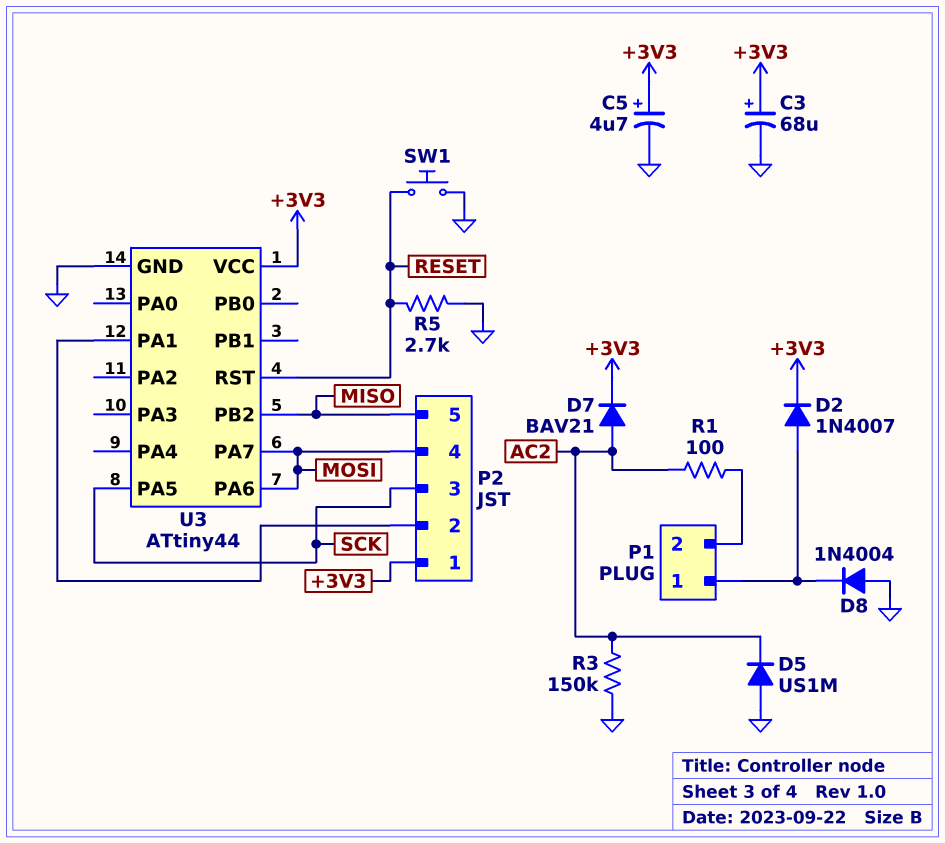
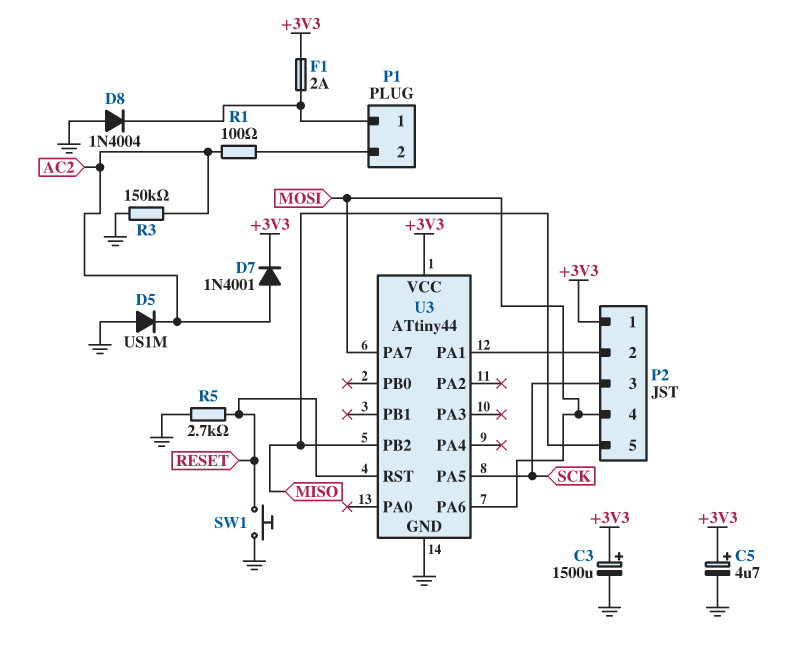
C3: 68uF (plus +3V3, minus GND) -> 1500uF (plus +3V3, minus GND)
D2: diode 1N4007 (A P1/1, K +3V3) -> none
D7: diode BAV21 (A AC2, K +3V3) -> diode 1N4001 (A AC2, K +3V3)
F1: none -> 2A (+3V3, P1/1)

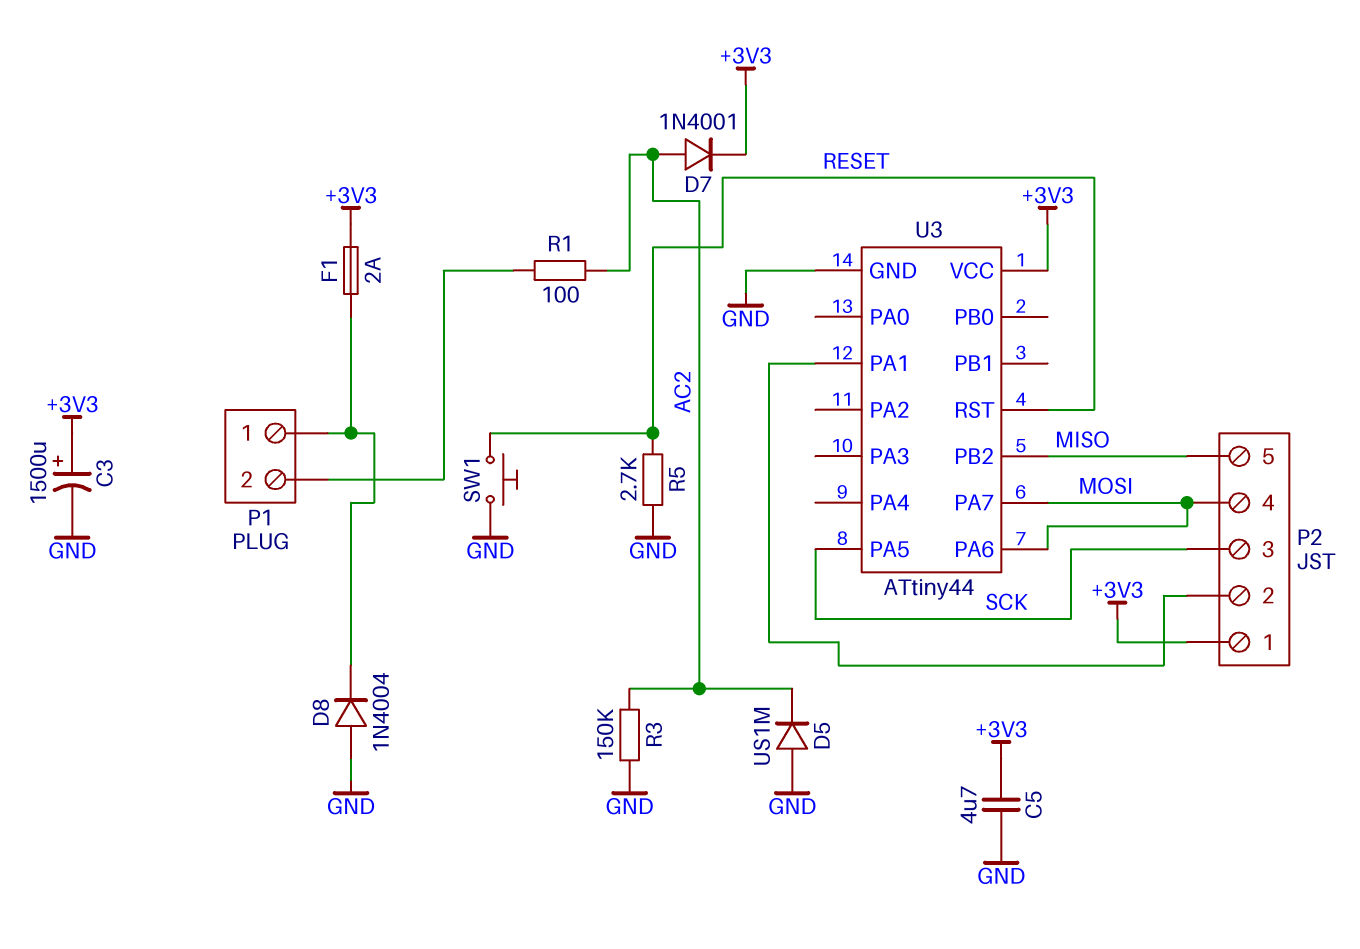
C5: 4.7uF (plus +3V3, minus GND) -> 4.7uF (+3V3, GND)

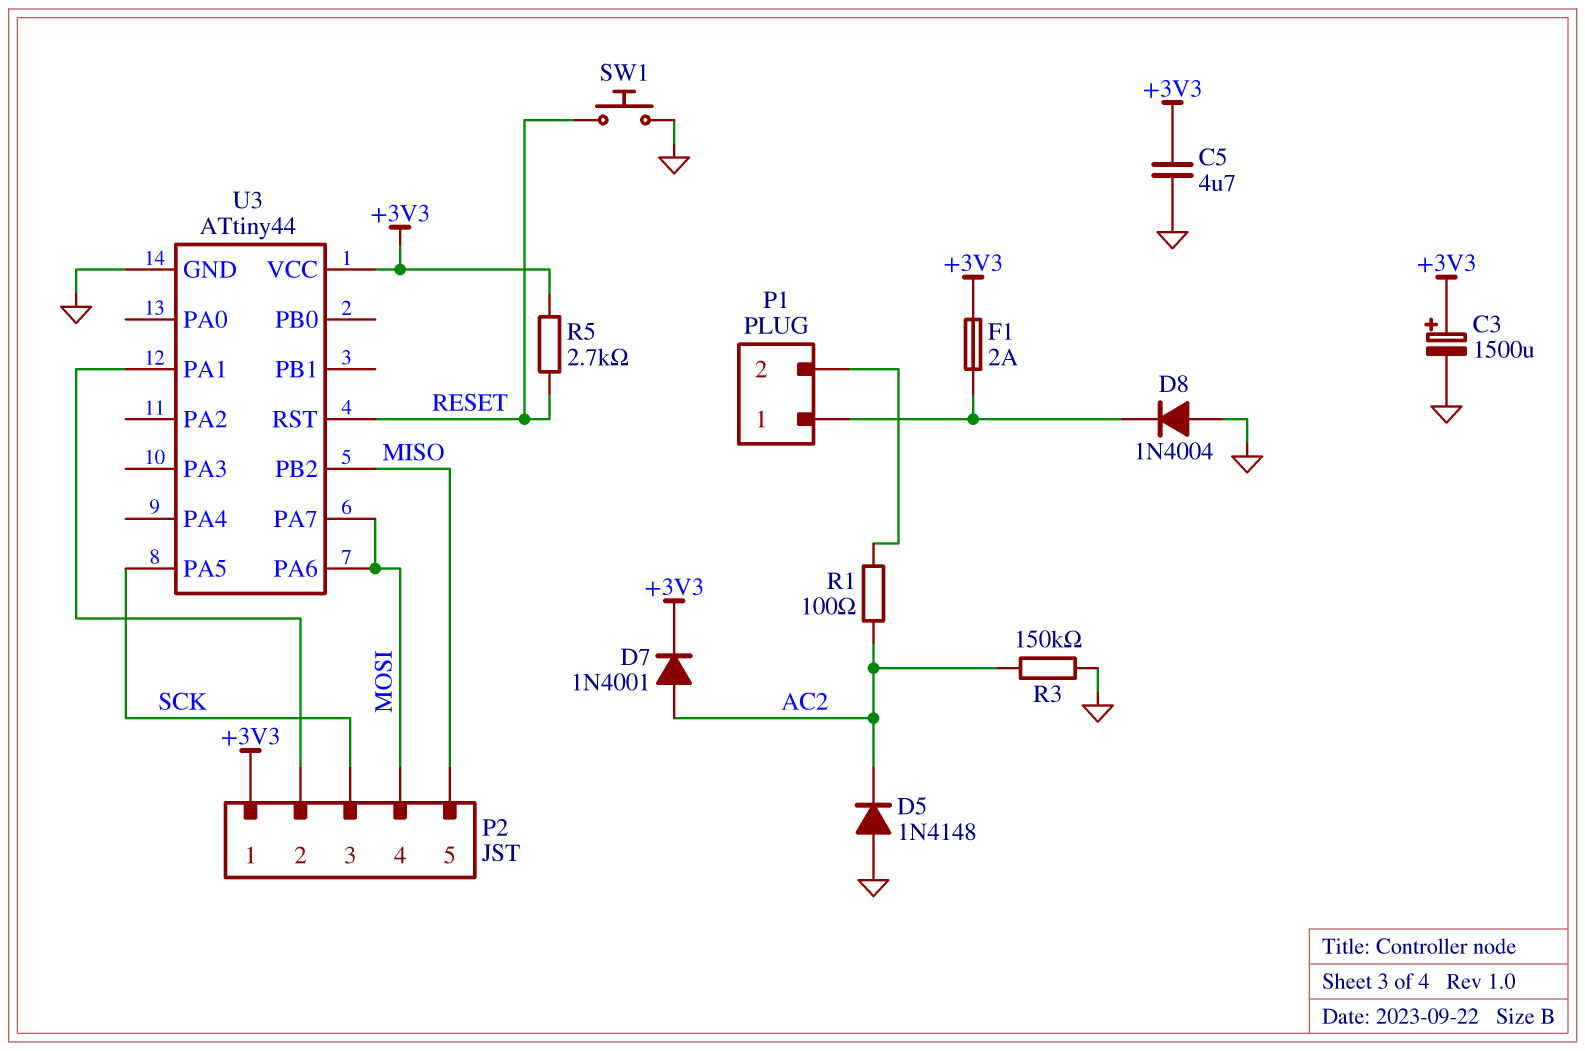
D5: diode US1M (A GND, K AC2) -> diode 1N4148 (A GND, K AC2)
R5: 2.7k (GND, RESET) -> 2.7k (+3V3, RESET)

